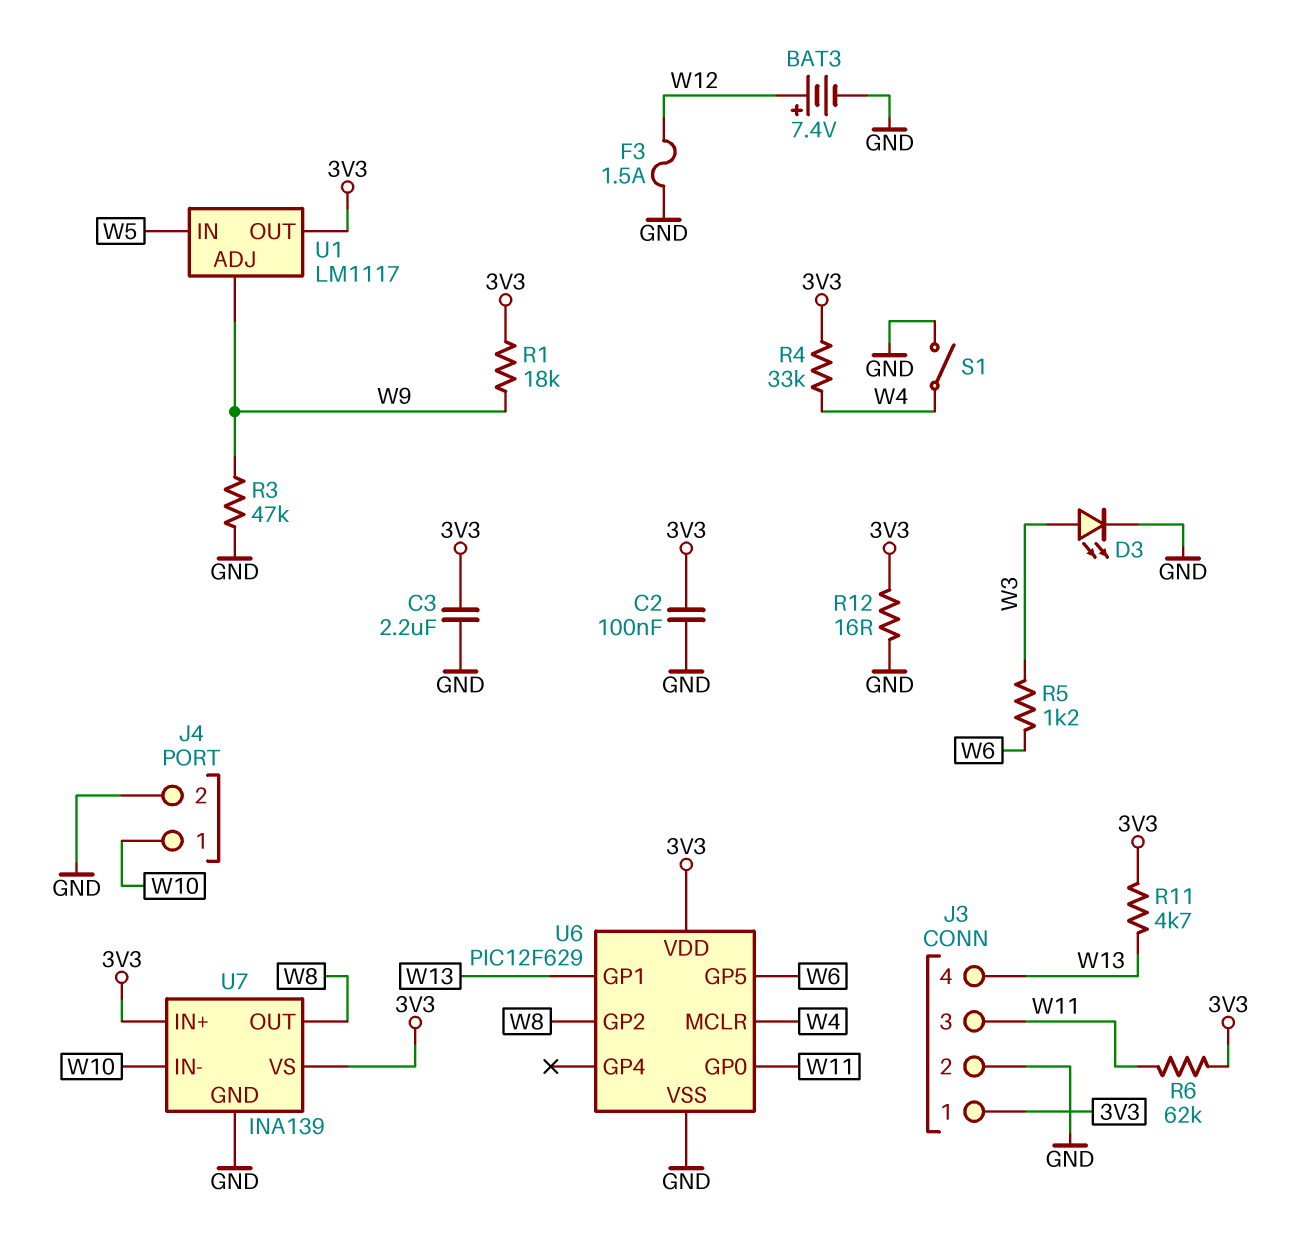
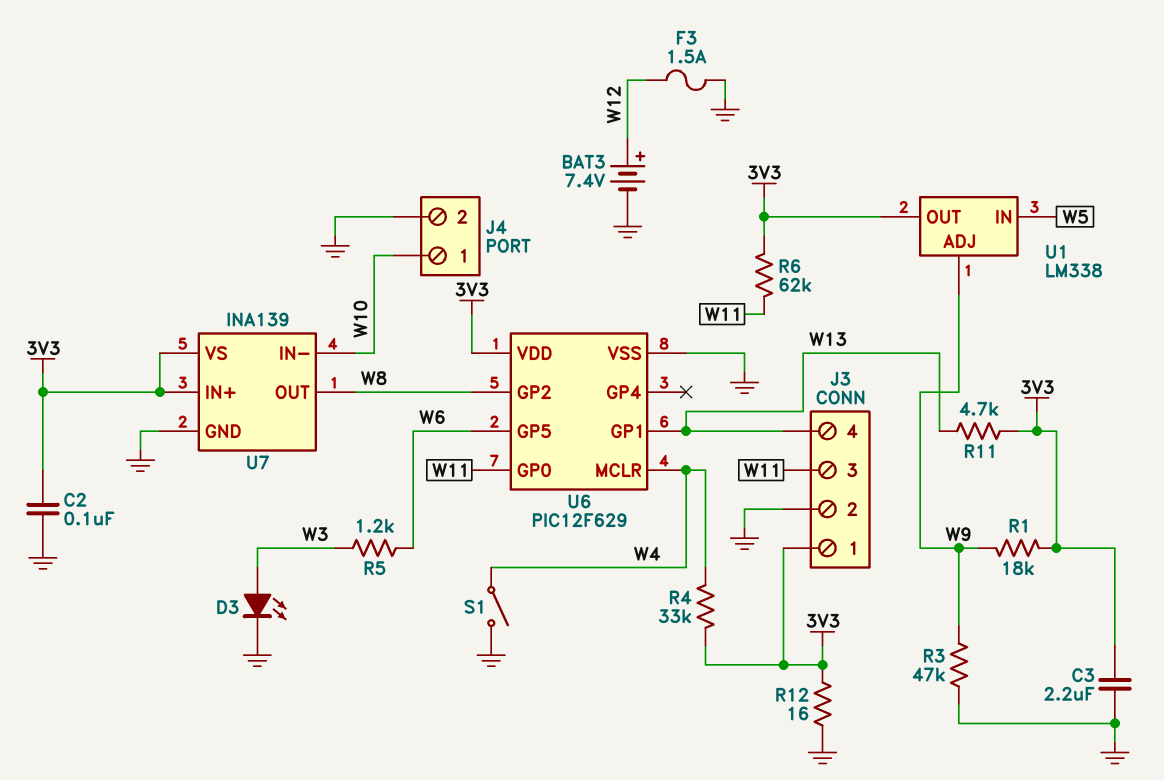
U1: LM1117 -> LM338

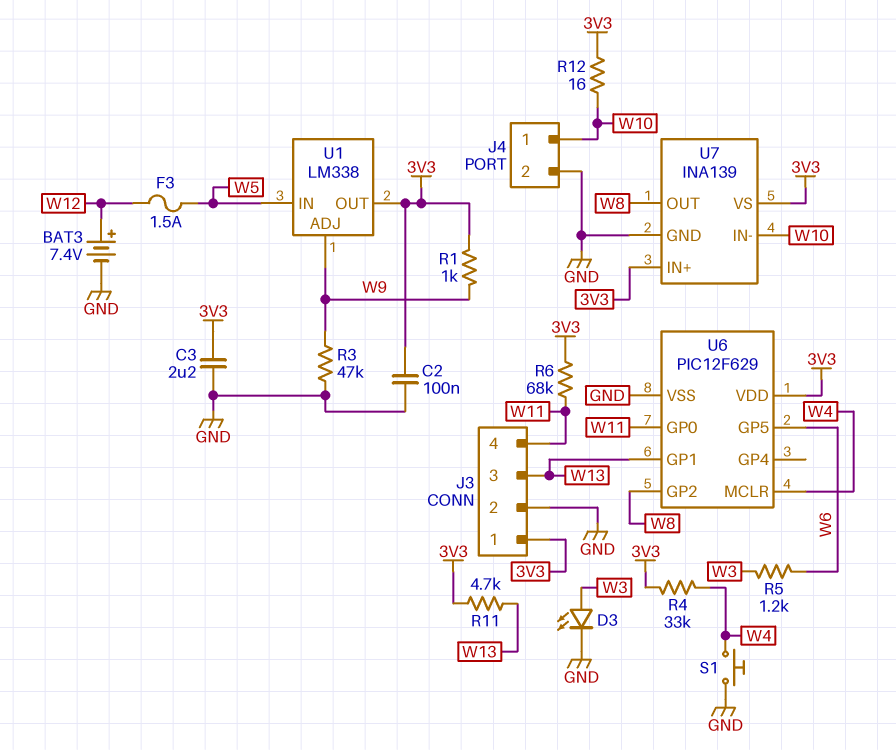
F3: 1.5A (GND, W12) -> 1.5A (W5, W12)
J3 pin 3: W11 -> W13
J3 pin 4: W13 -> W11
R1: 18k (3V3, W9) -> 1k (3V3, W9)
R6: 62k (3V3, W11) -> 68k (3V3, W11)
R12: 16 (3V3, GND) -> 16 (3V3, W10)
S1: switch (GND, W4) -> button (GND, W4)

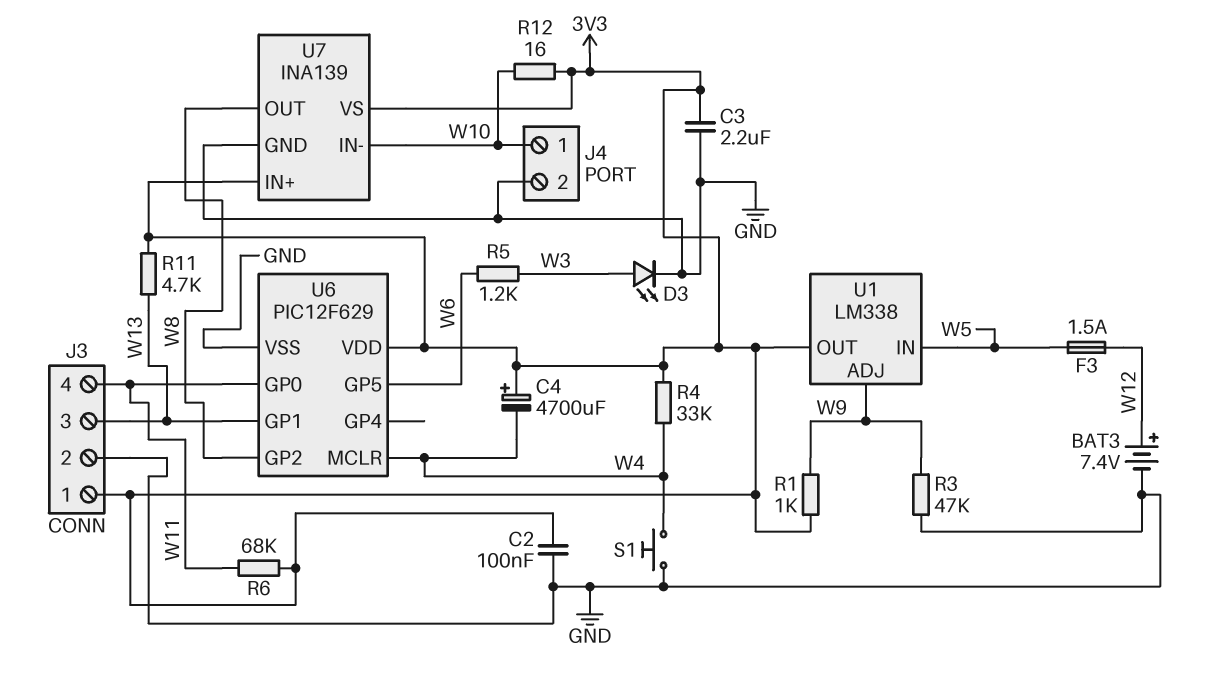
C4: none -> 4700uF (plus 3V3, minus W4)

